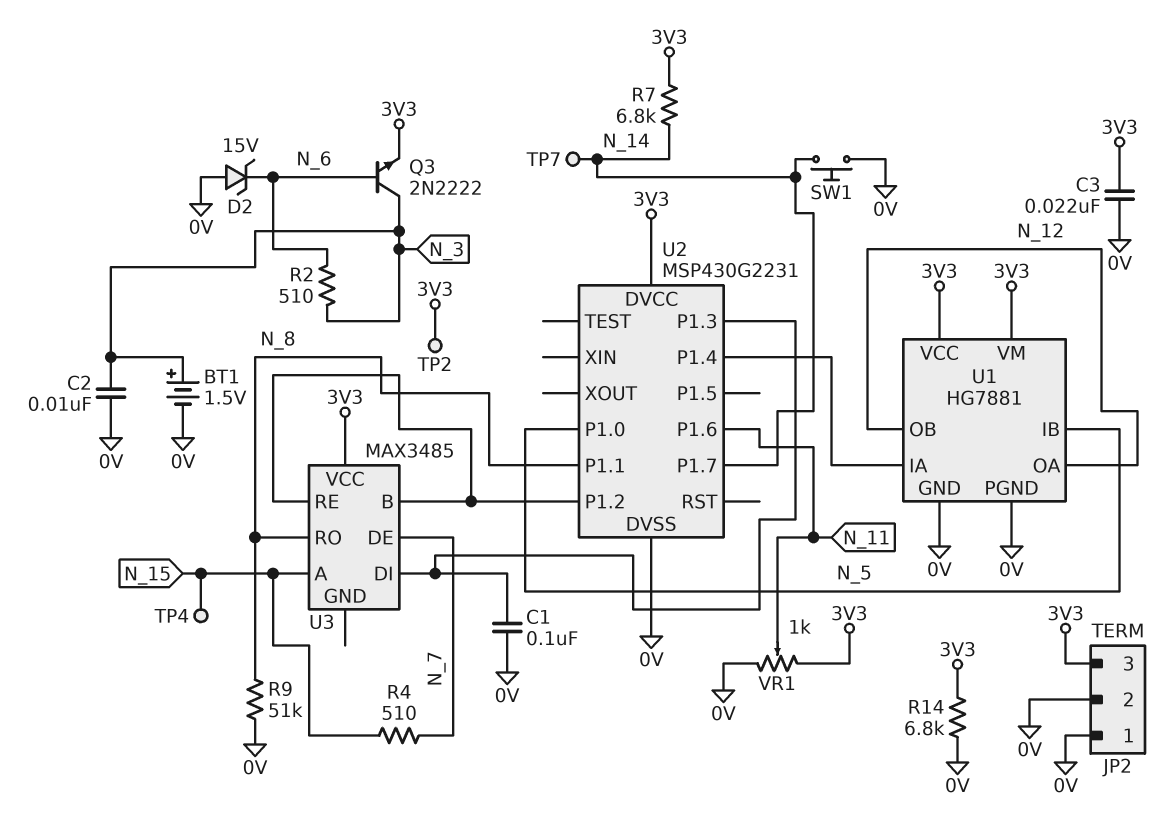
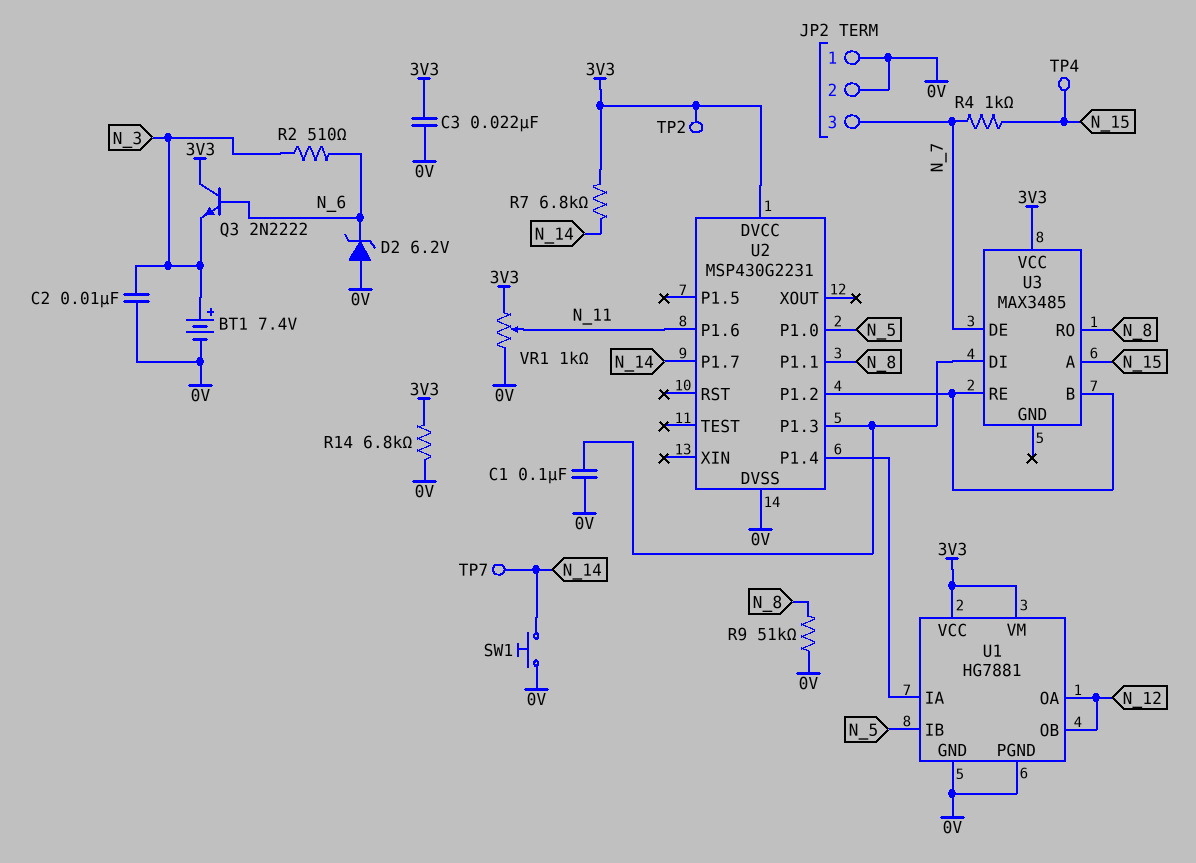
BT1: 1.5V (plus N_3, minus 0V) -> 7.4V (plus N_3, minus 0V)
D2: zener 15V (A 0V, K N_6) -> zener 6.2V (A 0V, K N_6)
JP2 pin 3: 3V3 -> N_7
Q3: NPN 2N2222 (B N_6, C N_3, E 3V3) -> NPN 2N2222 (B N_6, C 3V3, E N_3)
R4: 510 (N_7, N_15) -> 1k (N_7, N_15)

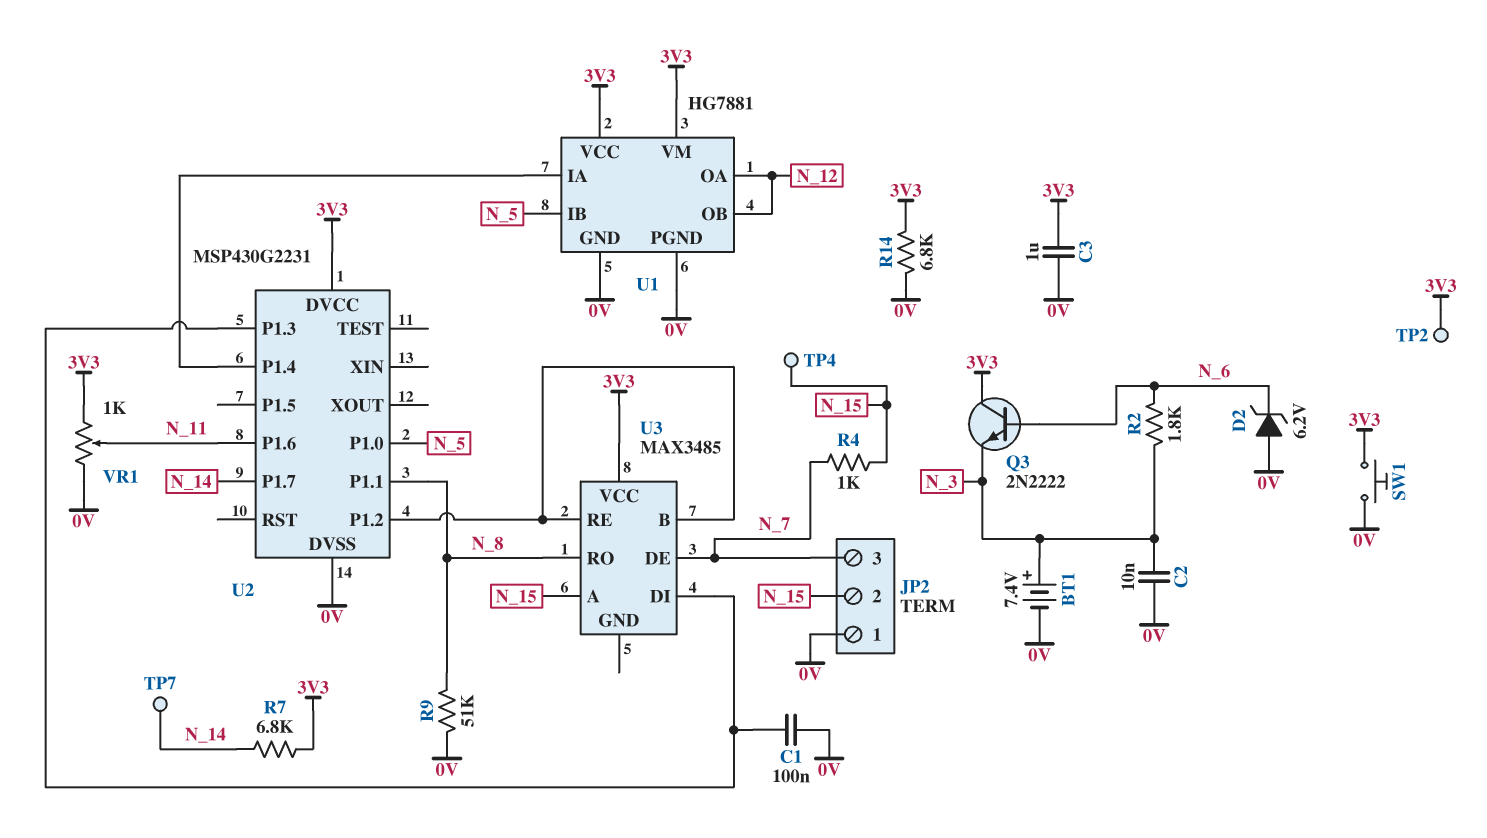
C3: 22nF (0V, 3V3) -> 1uF (0V, 3V3)
JP2 pin 2: 0V -> N_15
R2: 510 (N_3, N_6) -> 1.8k (N_3, N_6)
SW1: button (0V, N_14) -> button (0V, 3V3)

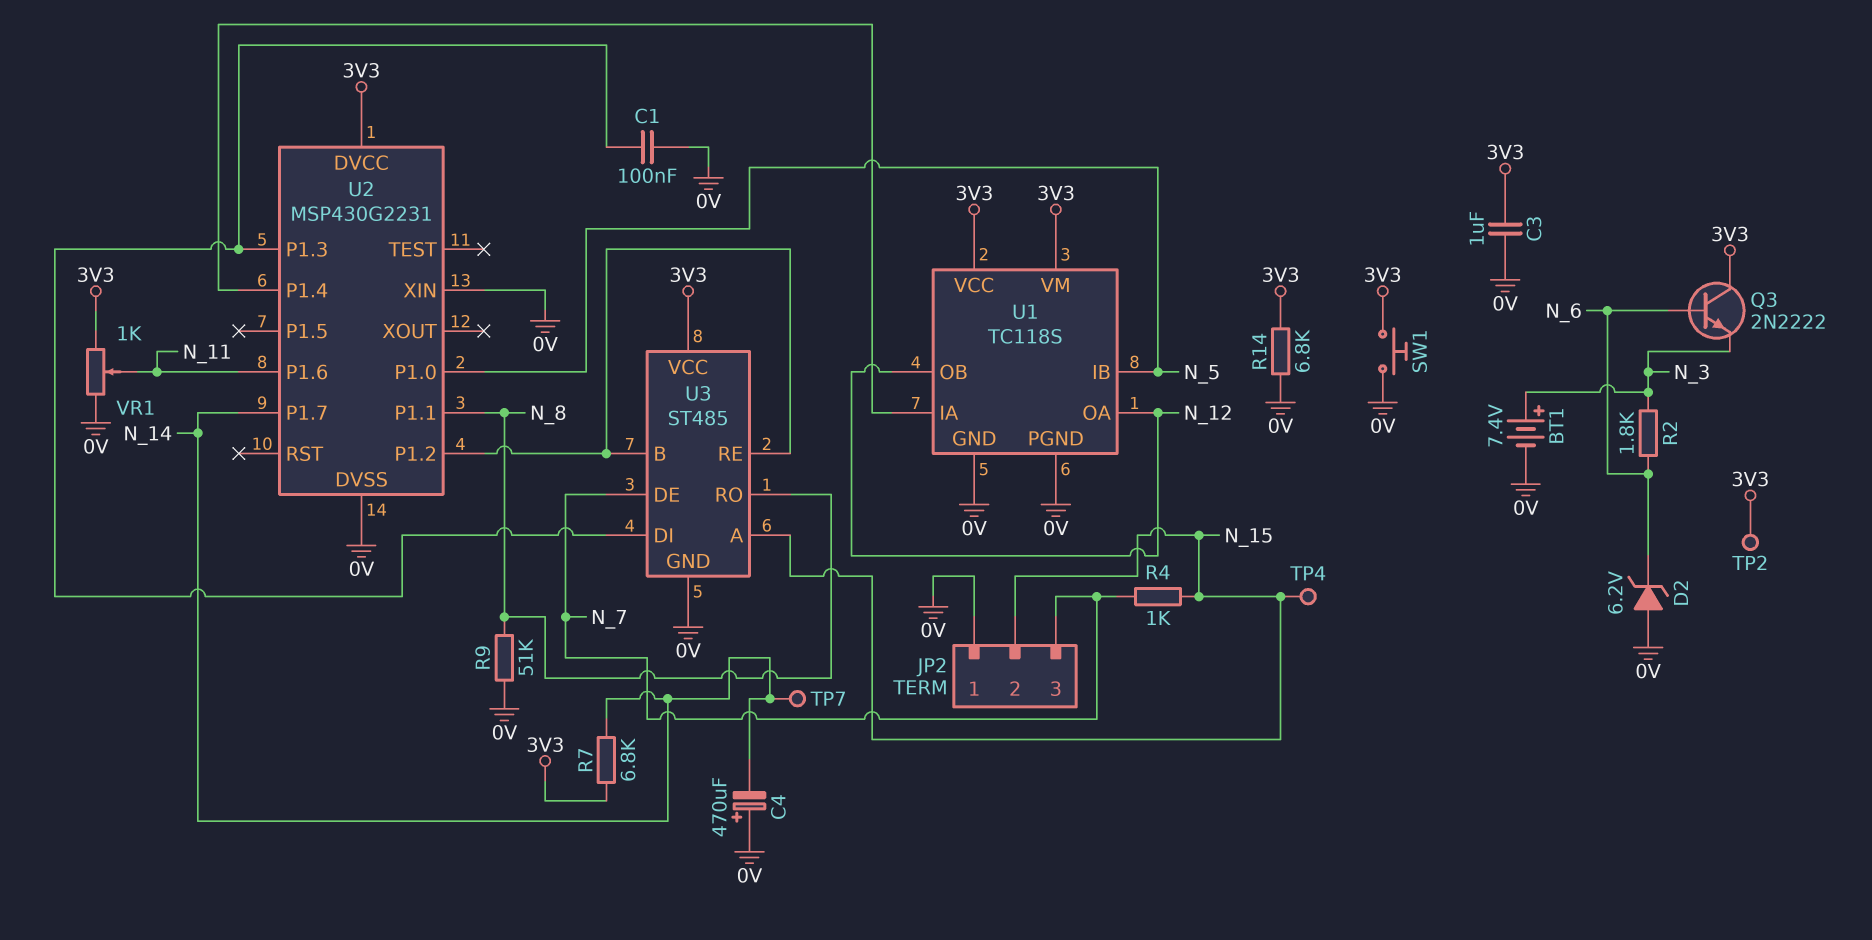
C2: 10nF (0V, N_3) -> none
C4: none -> 470uF (plus 0V, minus N_14)
U1: HG7881 -> TC118S
U2 pin XIN: none -> 0V
U3: MAX3485 -> ST485
U3 pin GND: none -> 0V

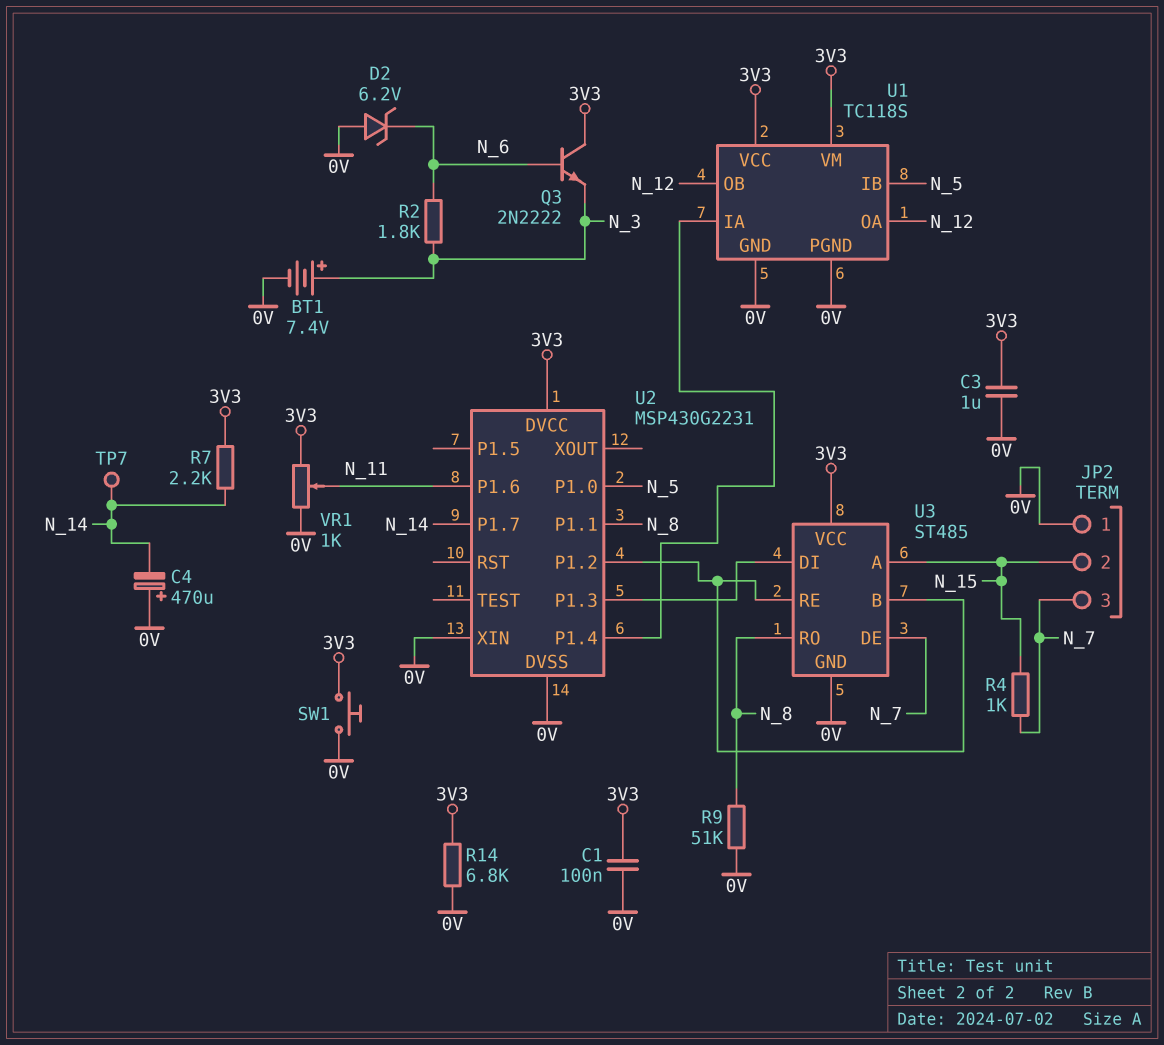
C1: 100nF (0V, U2/P1.3) -> 100nF (0V, 3V3)
R7: 6.8k (3V3, N_14) -> 2.2k (3V3, N_14)
TP2: test point (3V3) -> none
TP4: test point (N_15) -> none

